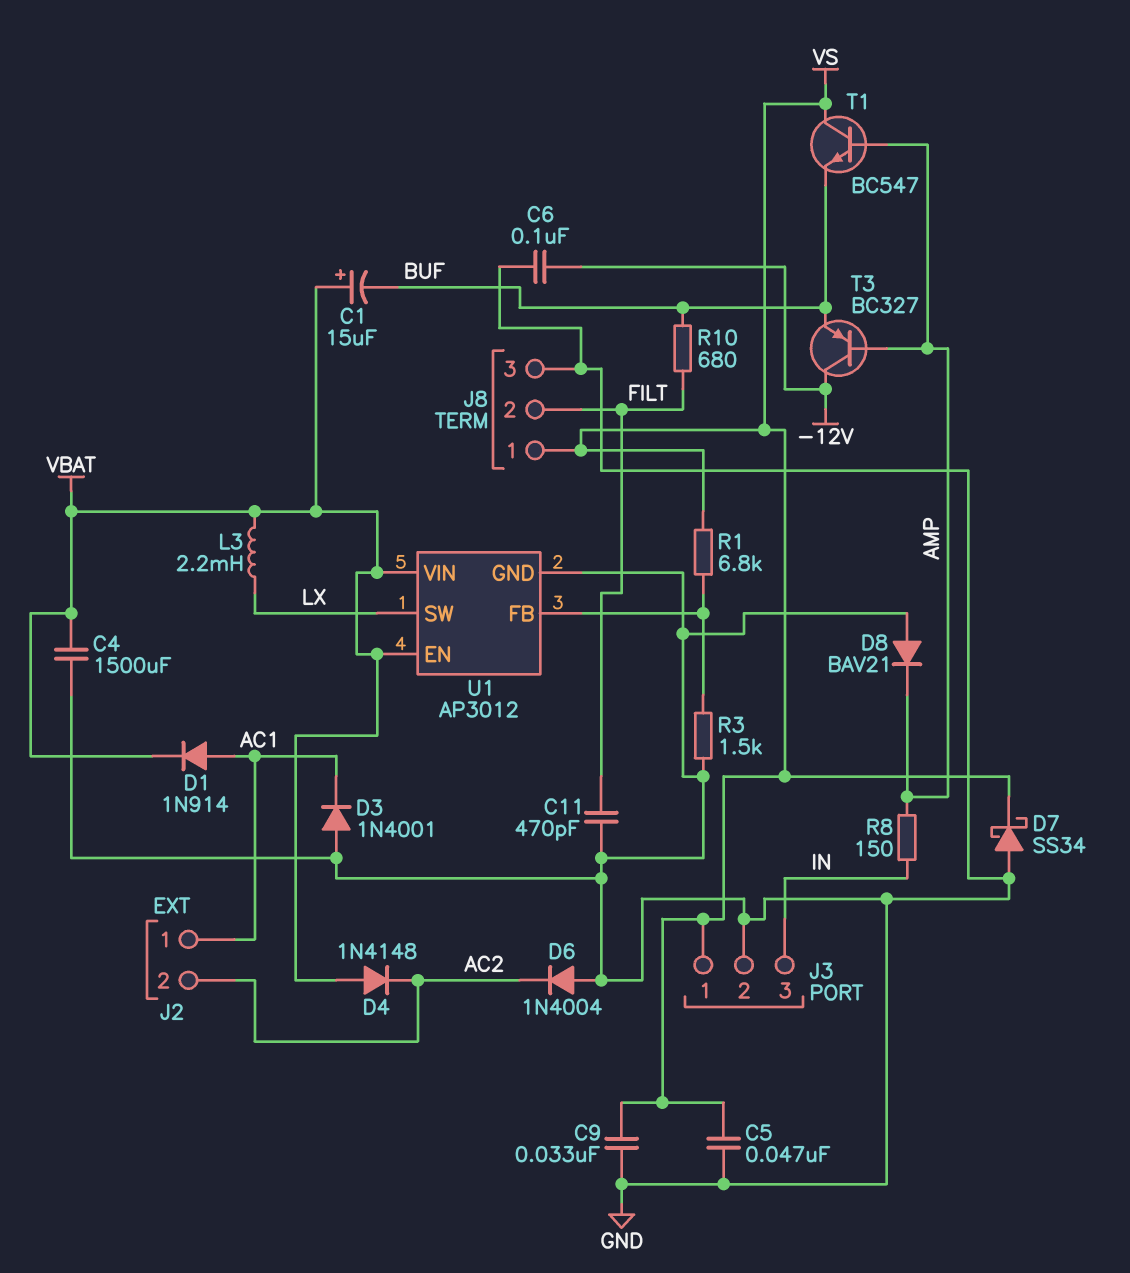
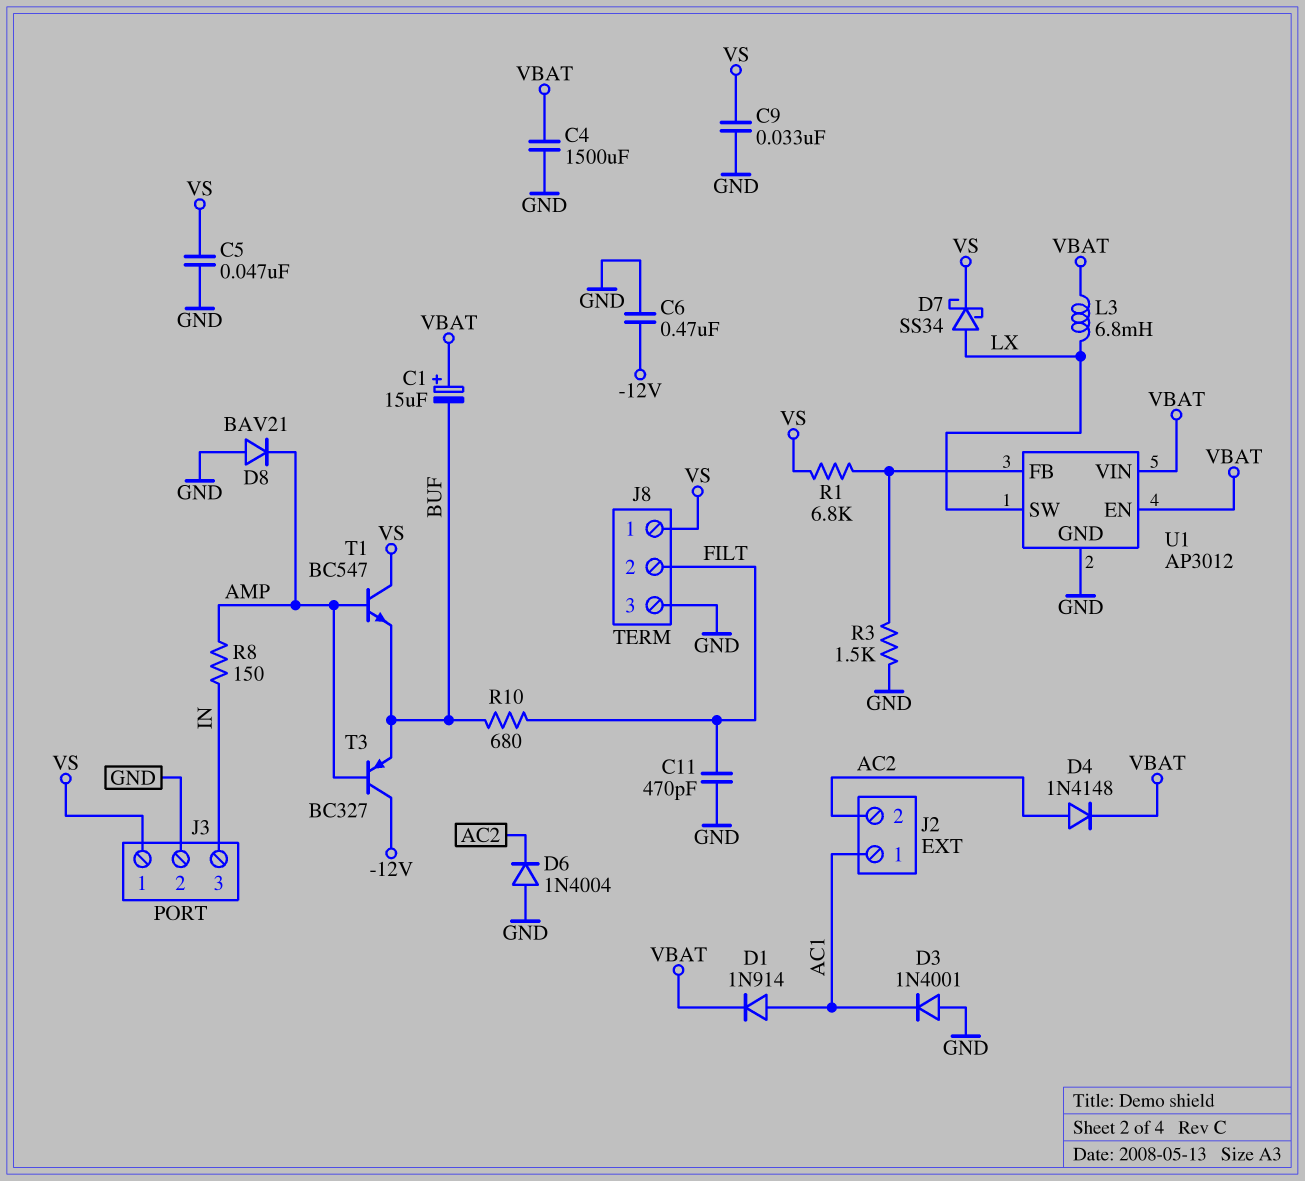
C6: 100nF (-12V, GND) -> 470nF (-12V, GND)
D4: diode 1N4148 (A VBAT, K AC2) -> diode 1N4148 (A AC2, K VBAT)
D7: schottky SS34 (A GND, K VS) -> schottky SS34 (A LX, K VS)
L3: 2.2mH (LX, VBAT) -> 6.8mH (LX, VBAT)

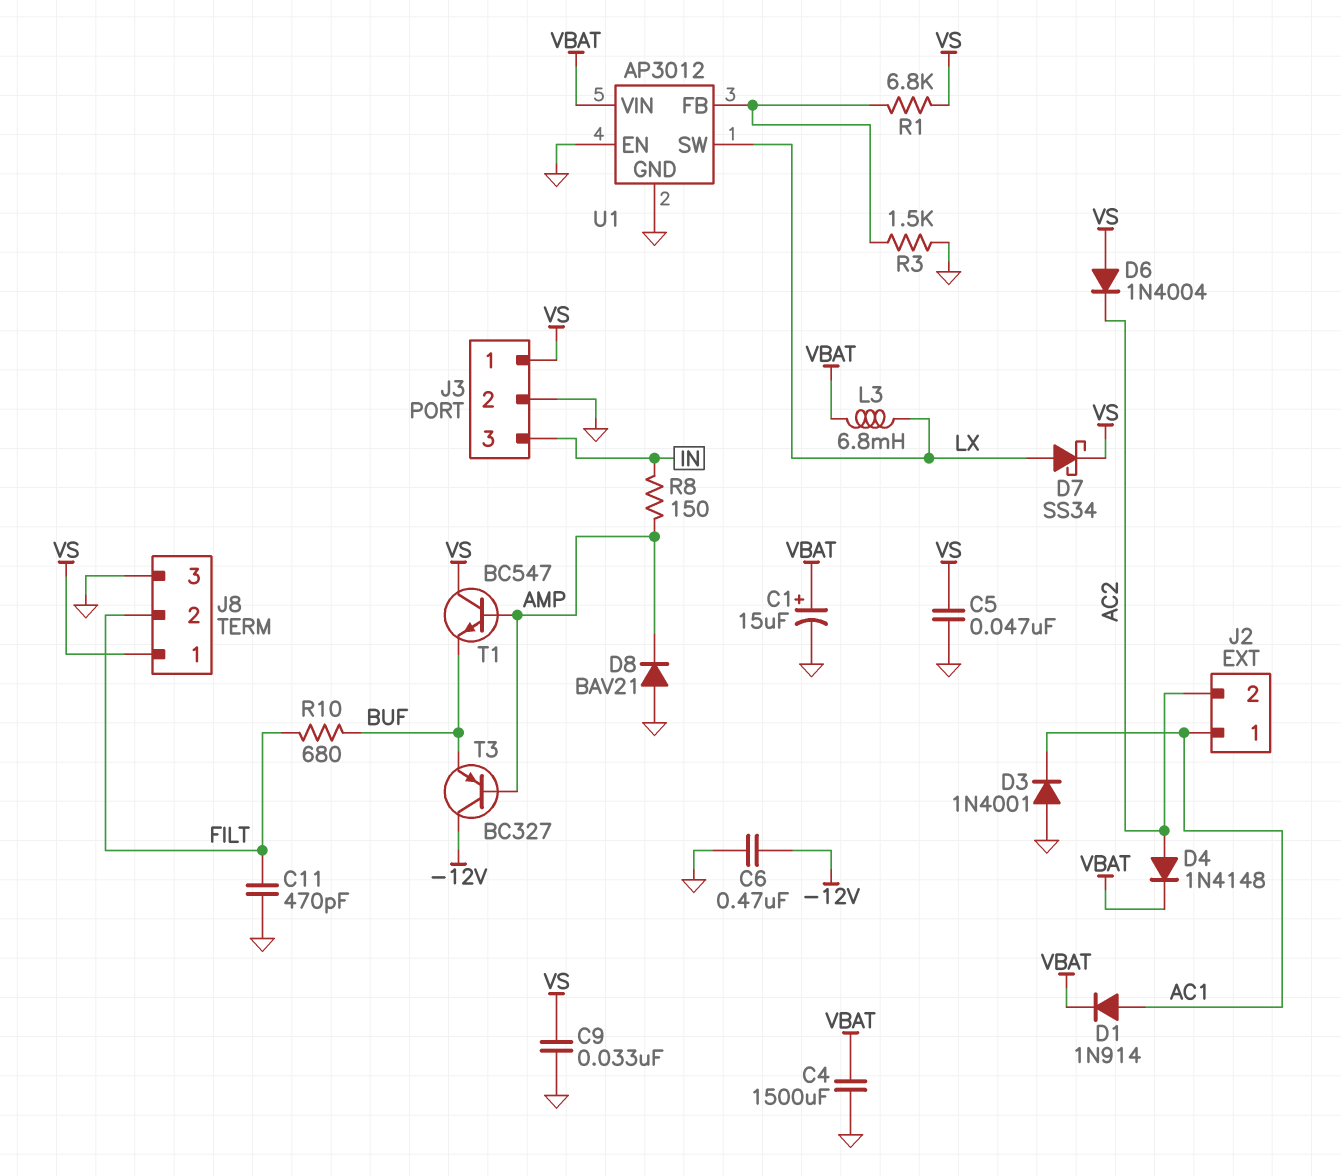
C1: 15uF (plus VBAT, minus BUF) -> 15uF (plus VBAT, minus GND)
D6: diode 1N4004 (A GND, K AC2) -> diode 1N4004 (A VS, K AC2)
U1 pin EN: VBAT -> GND

